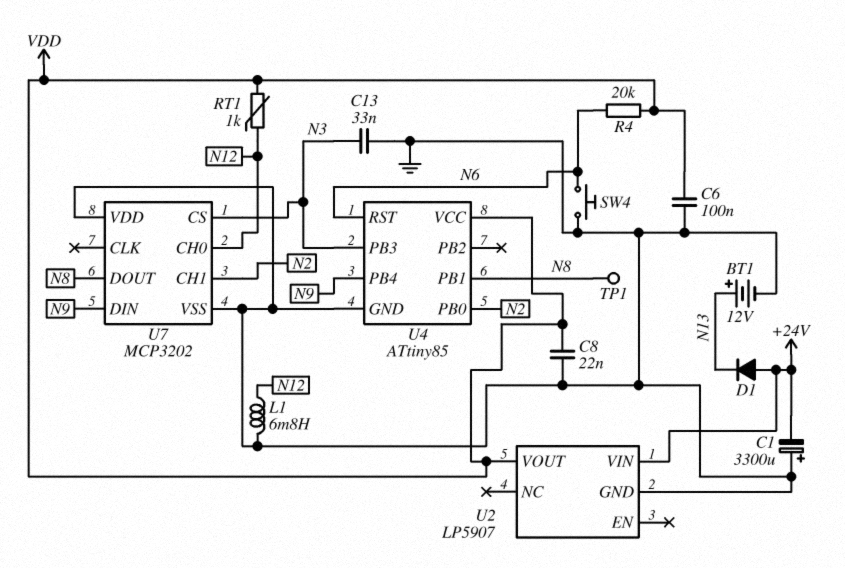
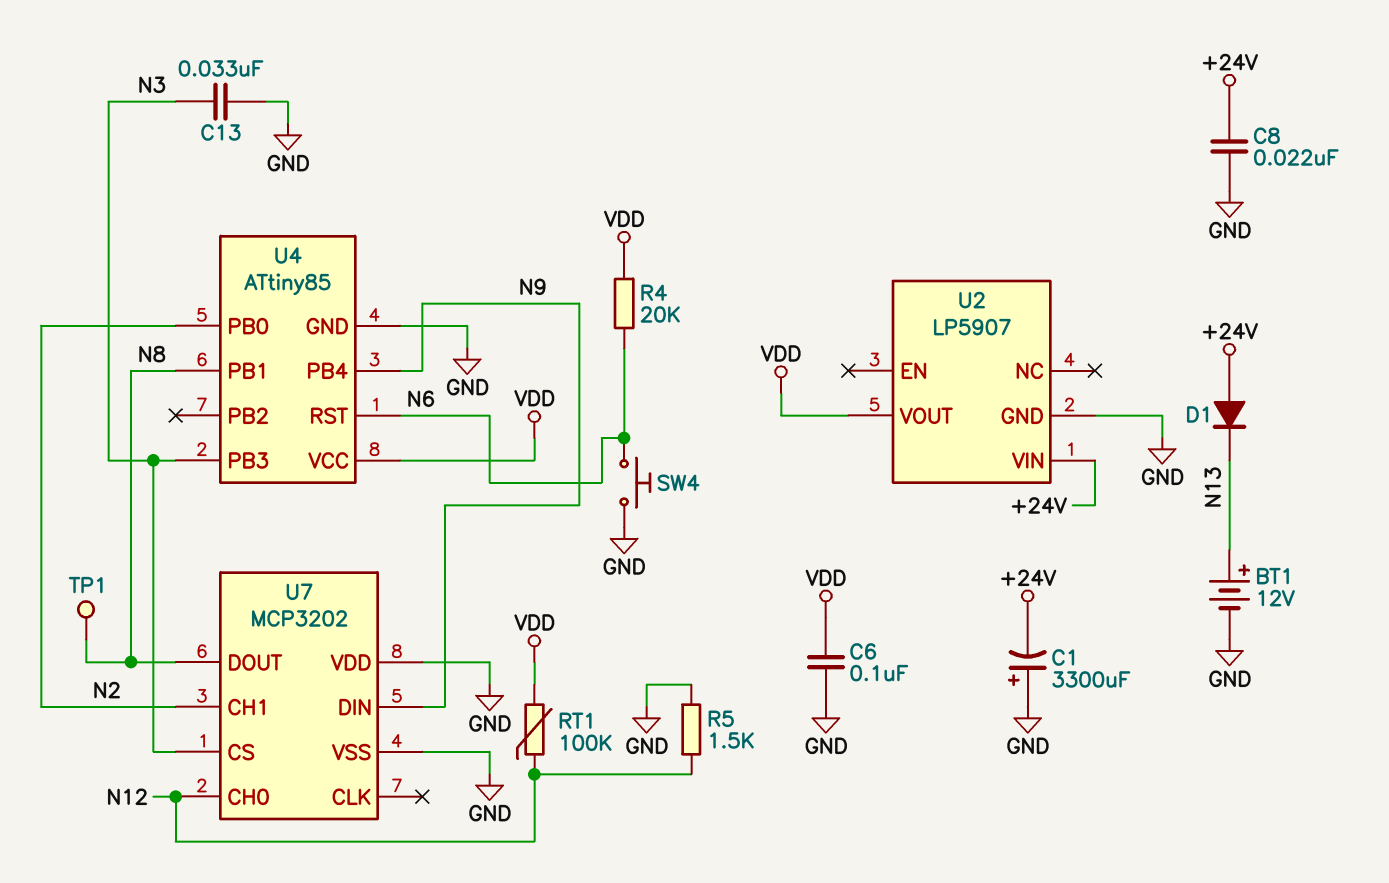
C8: 22nF (GND, VDD) -> 22nF (+24V, GND)
L1: 6.8mH (GND, N12) -> none
R5: none -> 1.5k (GND, N12)
RT1: 1k (N12, VDD) -> 100k (N12, VDD)

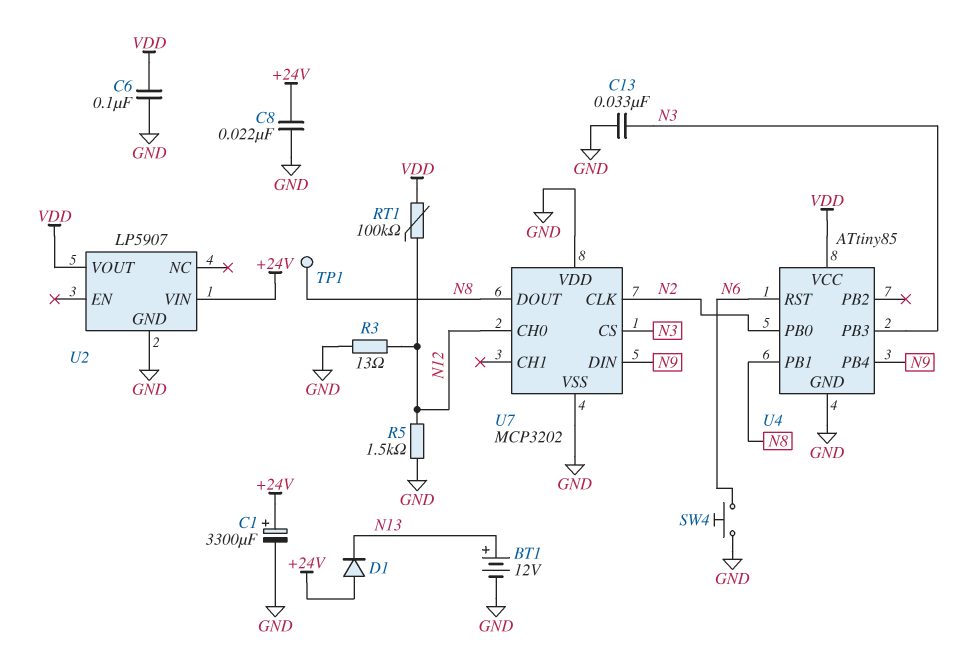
C1: 3300uF (plus GND, minus +24V) -> 3300uF (plus +24V, minus GND)
R3: none -> 13 (GND, N12)
R4: 20k (N6, VDD) -> none
U7 pin CH1: N2 -> none
U7 pin CLK: none -> N2

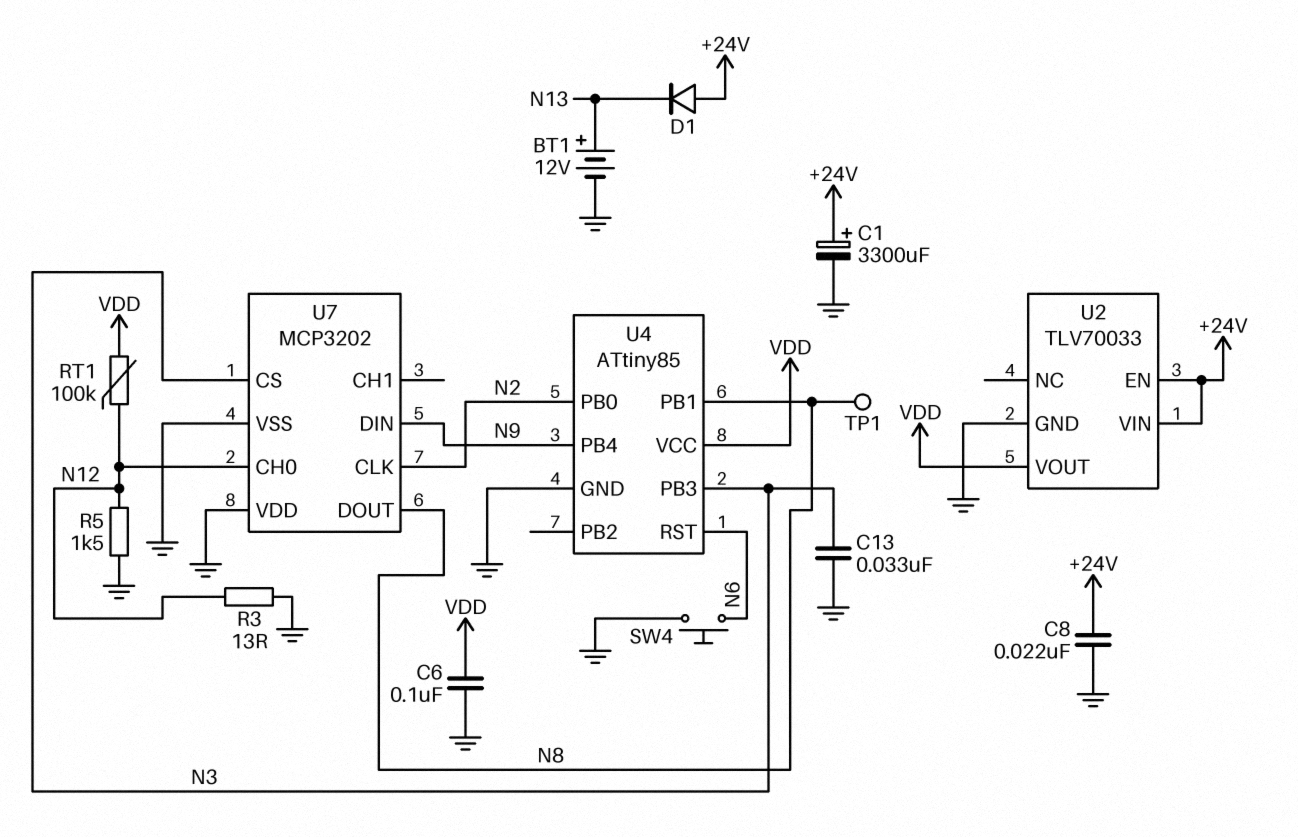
U2: LP5907 -> TLV70033
U2 pin EN: none -> +24V

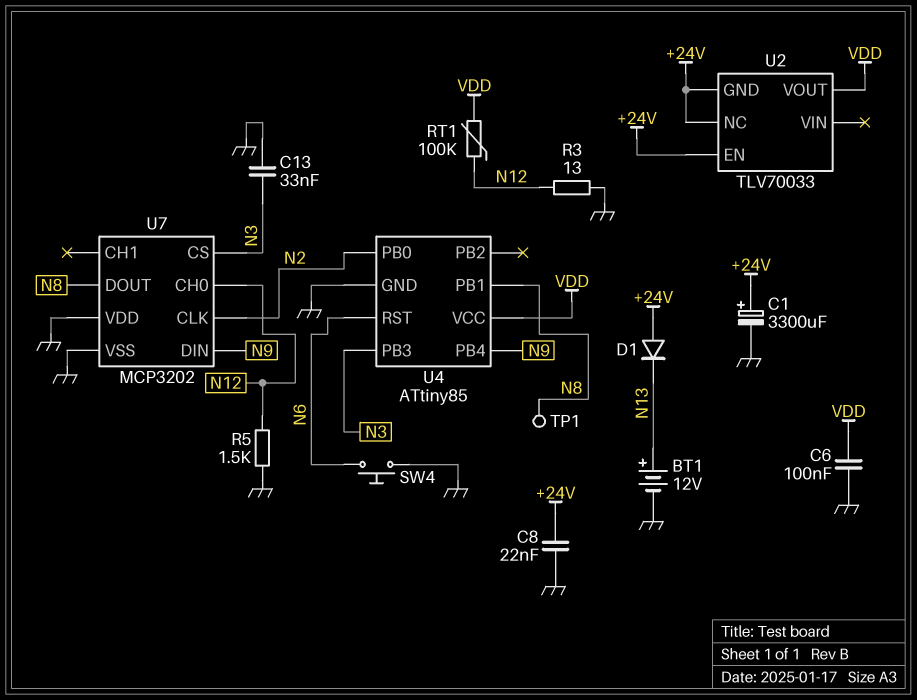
U2 pin GND: GND -> +24V
U2 pin NC: none -> +24V
U2 pin VIN: +24V -> none

